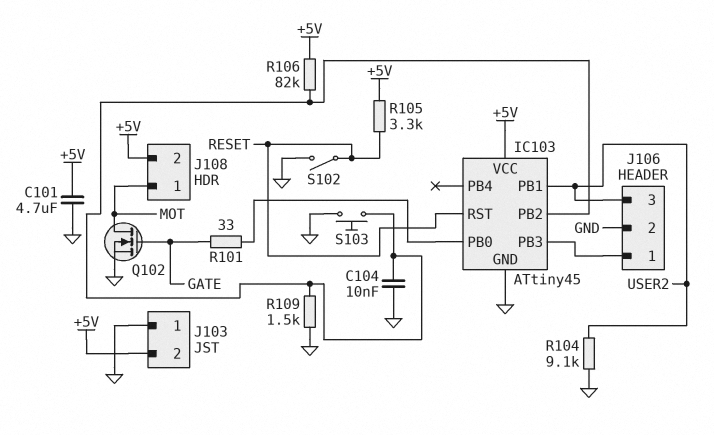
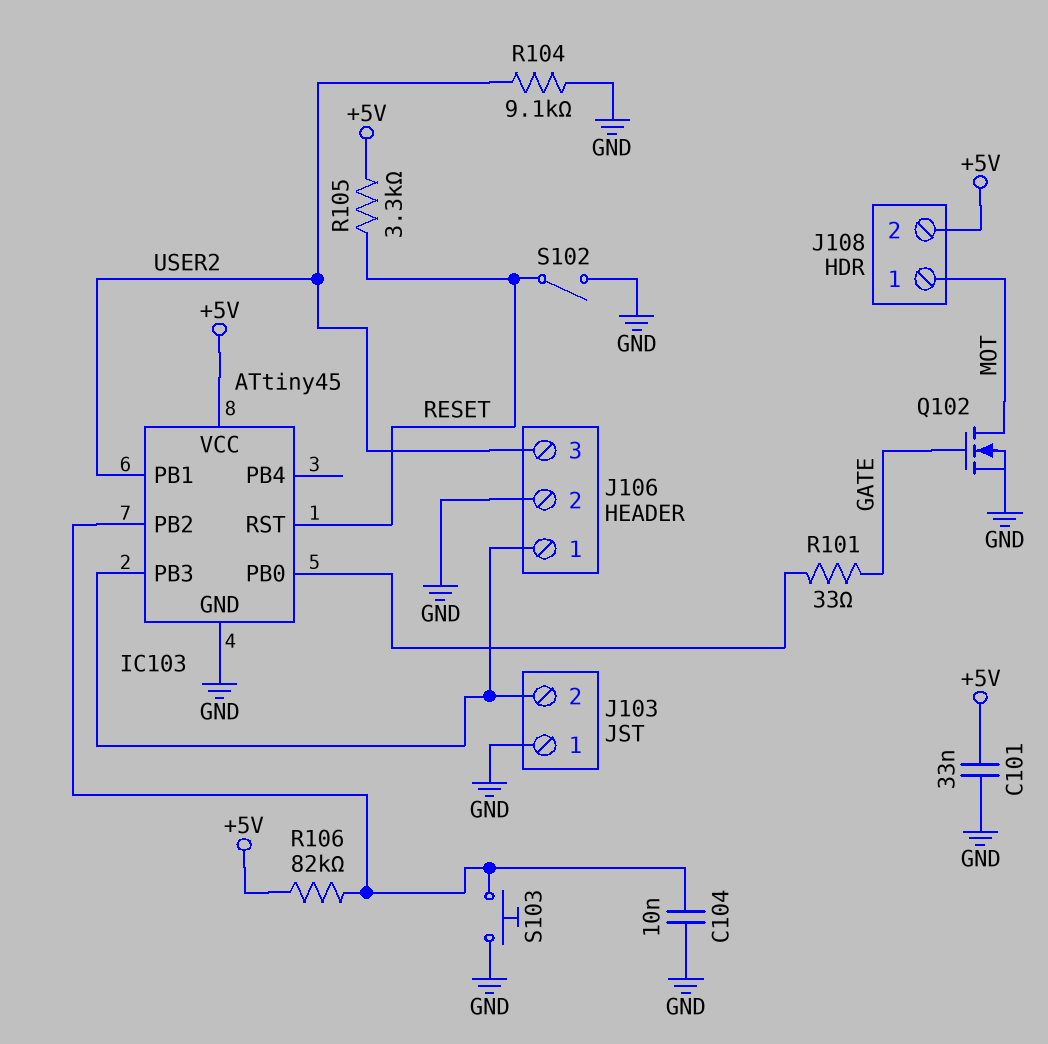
C101: 4.7uF (+5V, GND) -> 33nF (+5V, GND)
J103 pin 2: +5V -> IC103/PB3
R109: 1.5k (GND, IC103/PB2) -> none

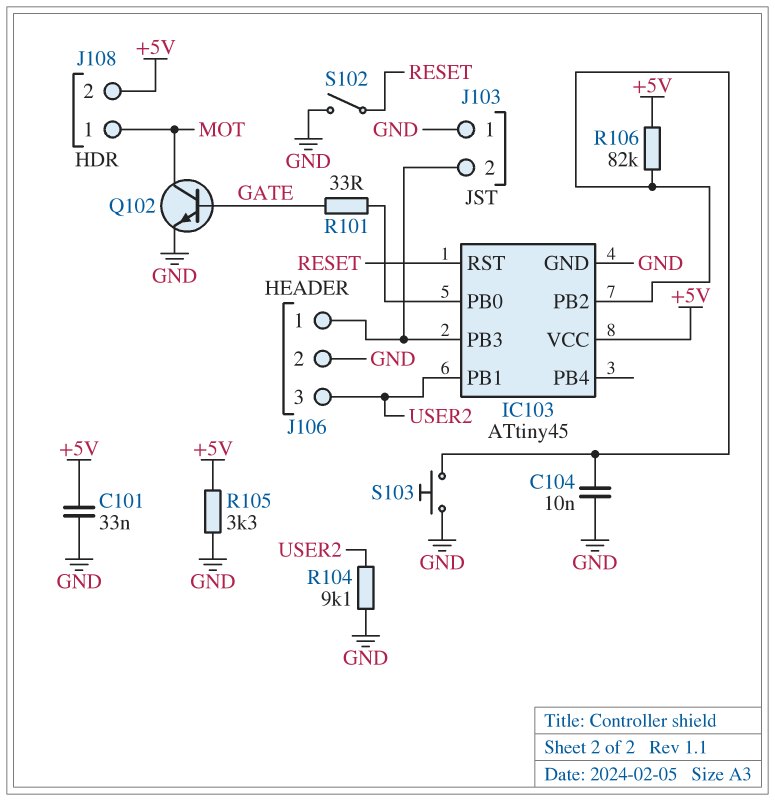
Q102: NMOS (G GATE, D MOT, S GND) -> NPN (B GATE, C MOT, E GND)
R105: 3.3k (+5V, RESET) -> 3.3k (+5V, GND)

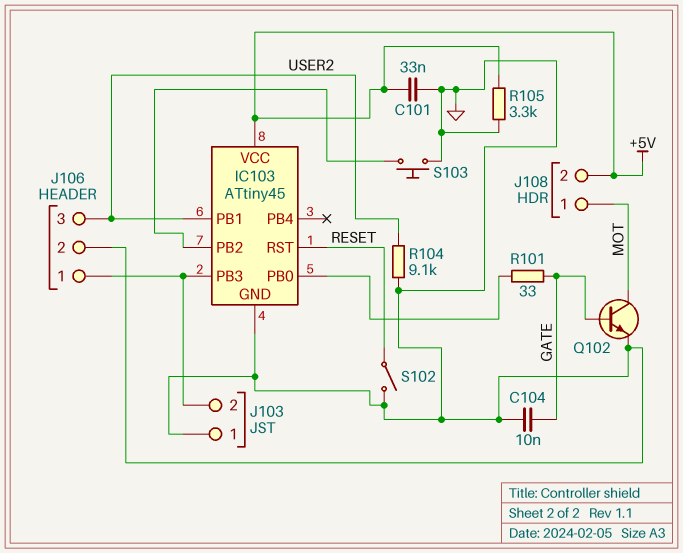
C104: 10nF (GND, IC103/PB2) -> 10nF (GATE, GND)
R106: 82k (+5V, IC103/PB2) -> none

